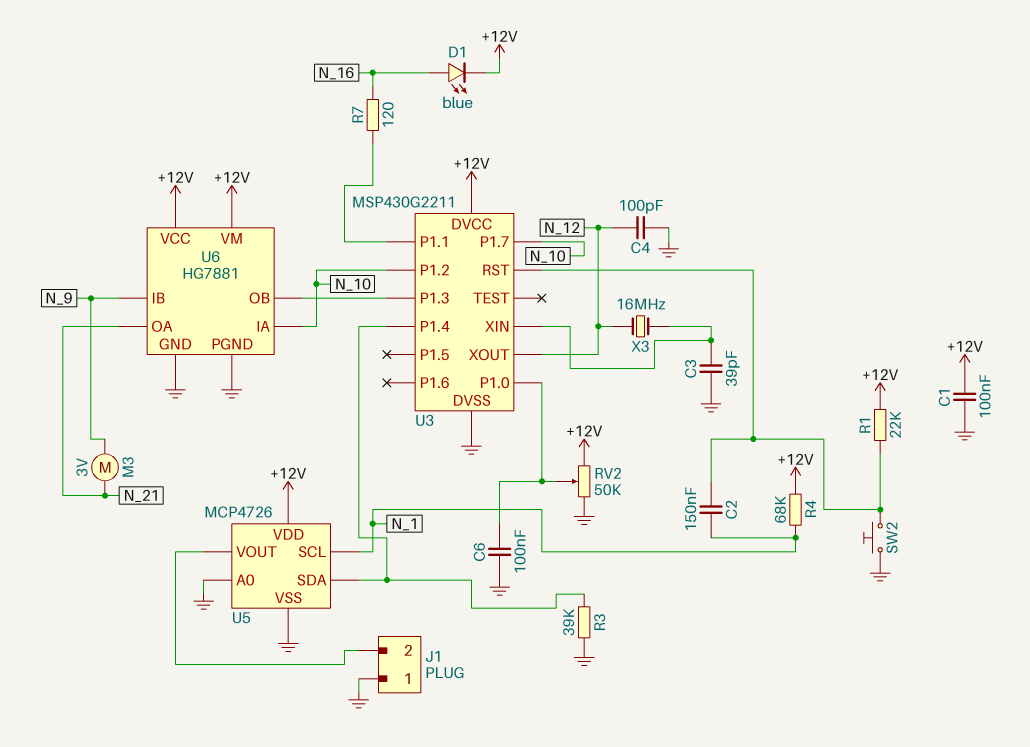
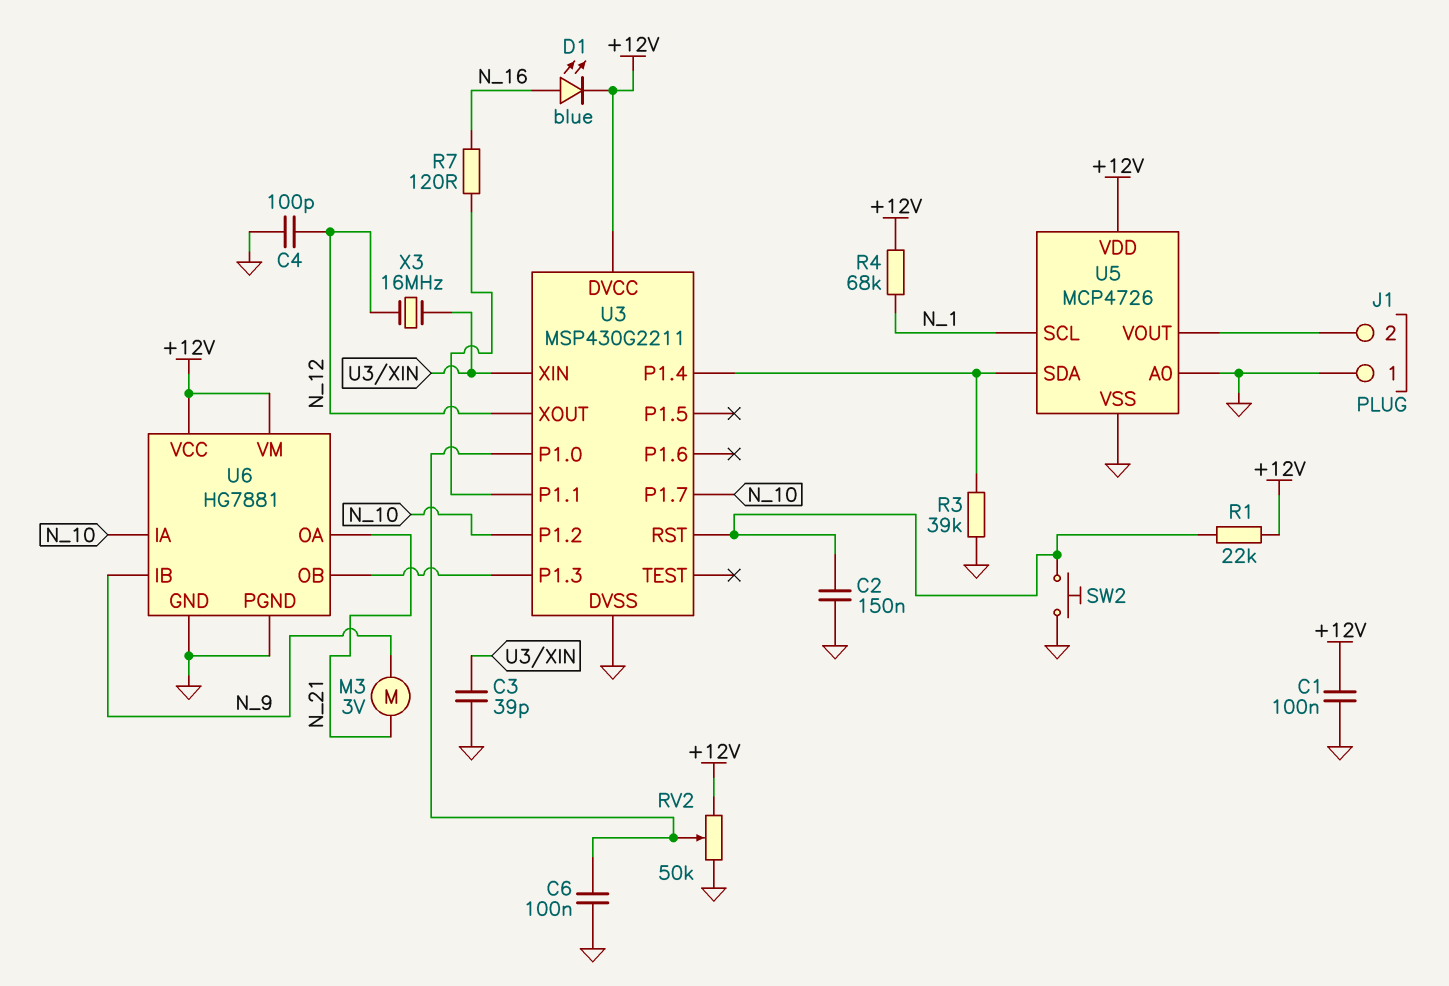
C2: 150nF (N_1, U3/RST) -> 150nF (GND, U3/RST)

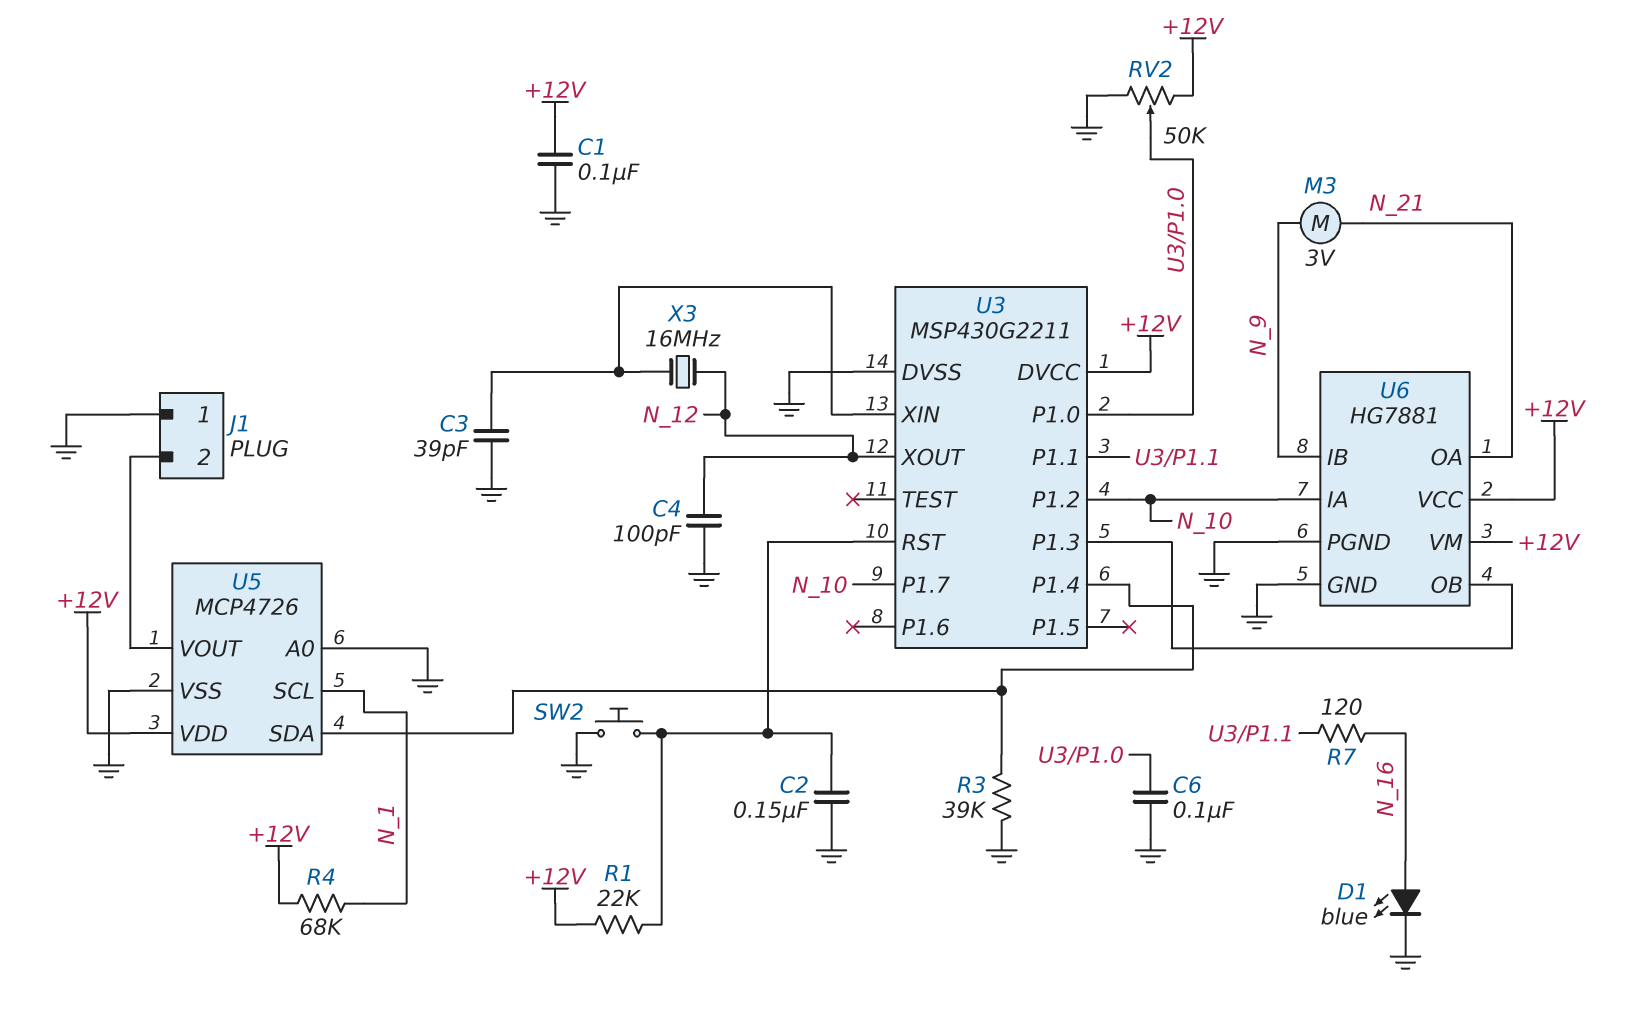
D1: LED blue (A N_16, K +12V) -> LED blue (A N_16, K GND)

